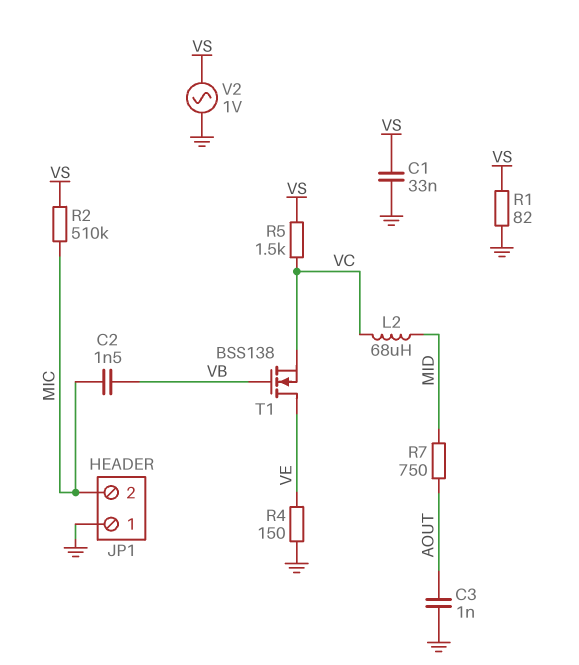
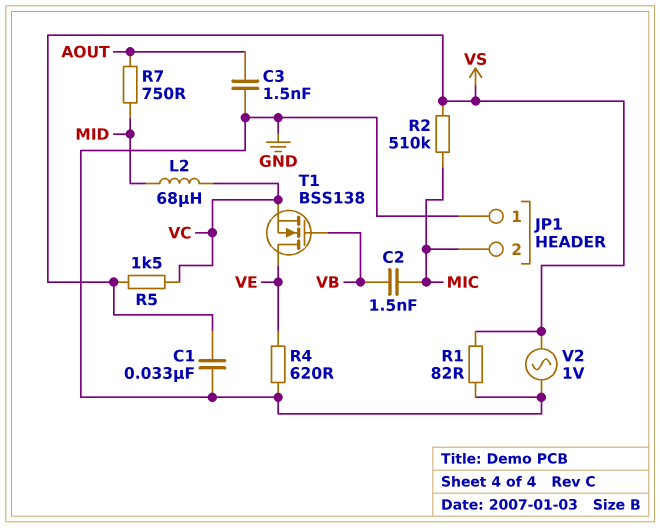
C3: 1nF (AOUT, GND) -> 1.5nF (AOUT, GND)
R4: 150 (GND, VE) -> 620 (GND, VE)

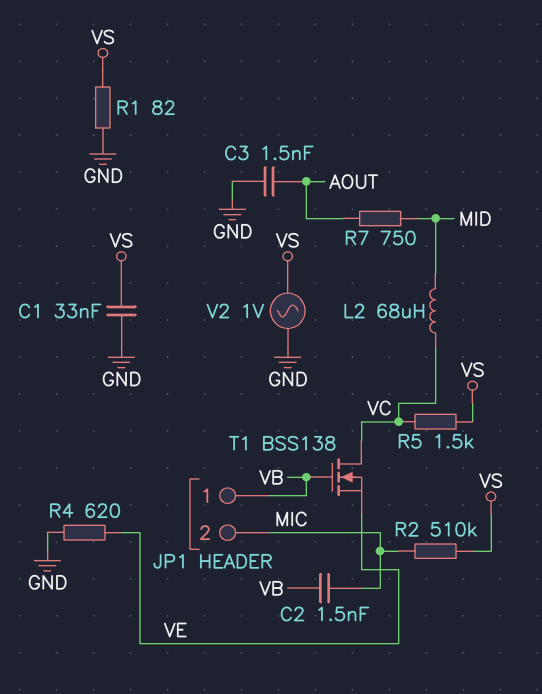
JP1 pin 1: GND -> VB
T1: NMOS BSS138 (G VB, D VE, S VC) -> NMOS BSS138 (G VB, D VC, S VE)

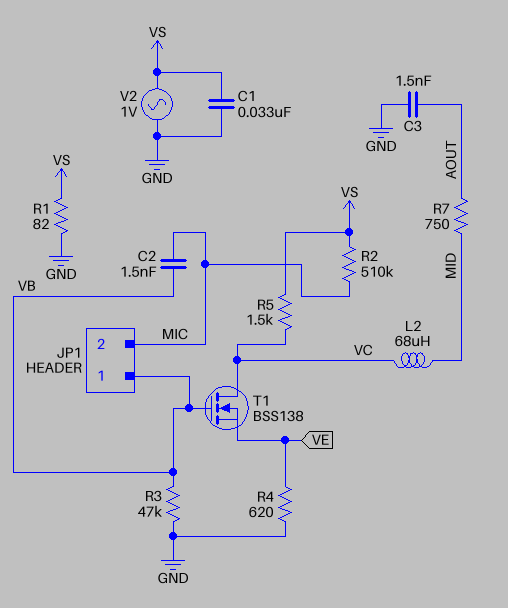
R3: none -> 47k (GND, VB)

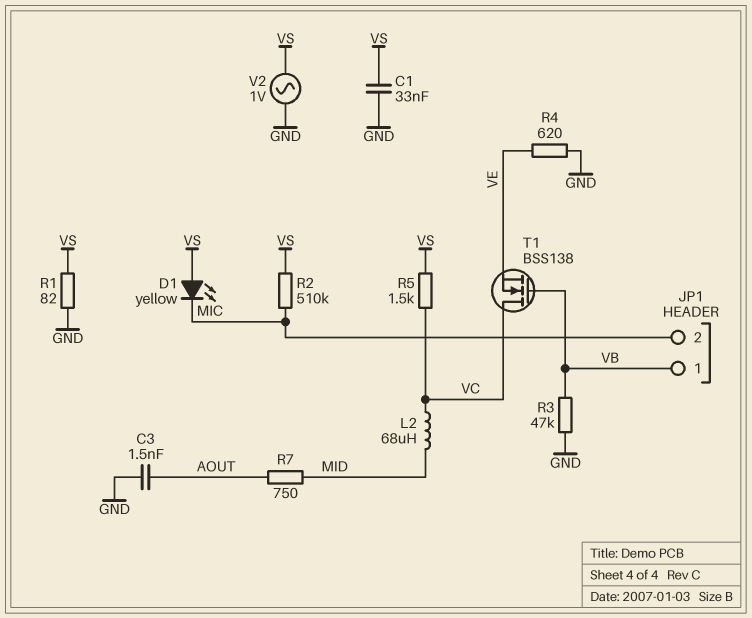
C2: 1.5nF (MIC, VB) -> none
D1: none -> LED yellow (A VS, K MIC)

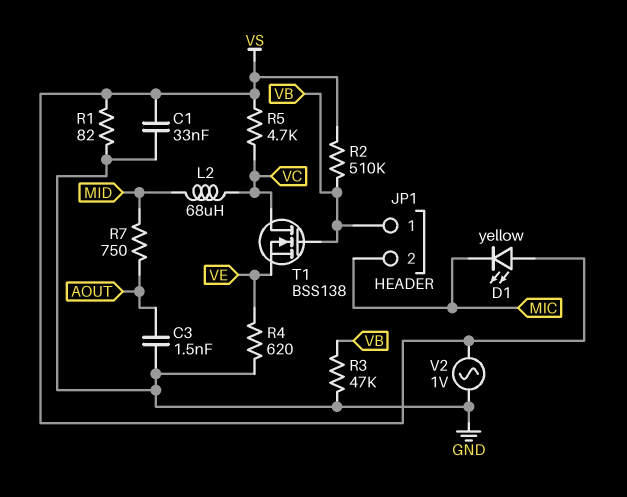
R2: 510k (MIC, VS) -> 510k (VB, VS)
R5: 1.5k (VC, VS) -> 4.7k (VC, VS)

